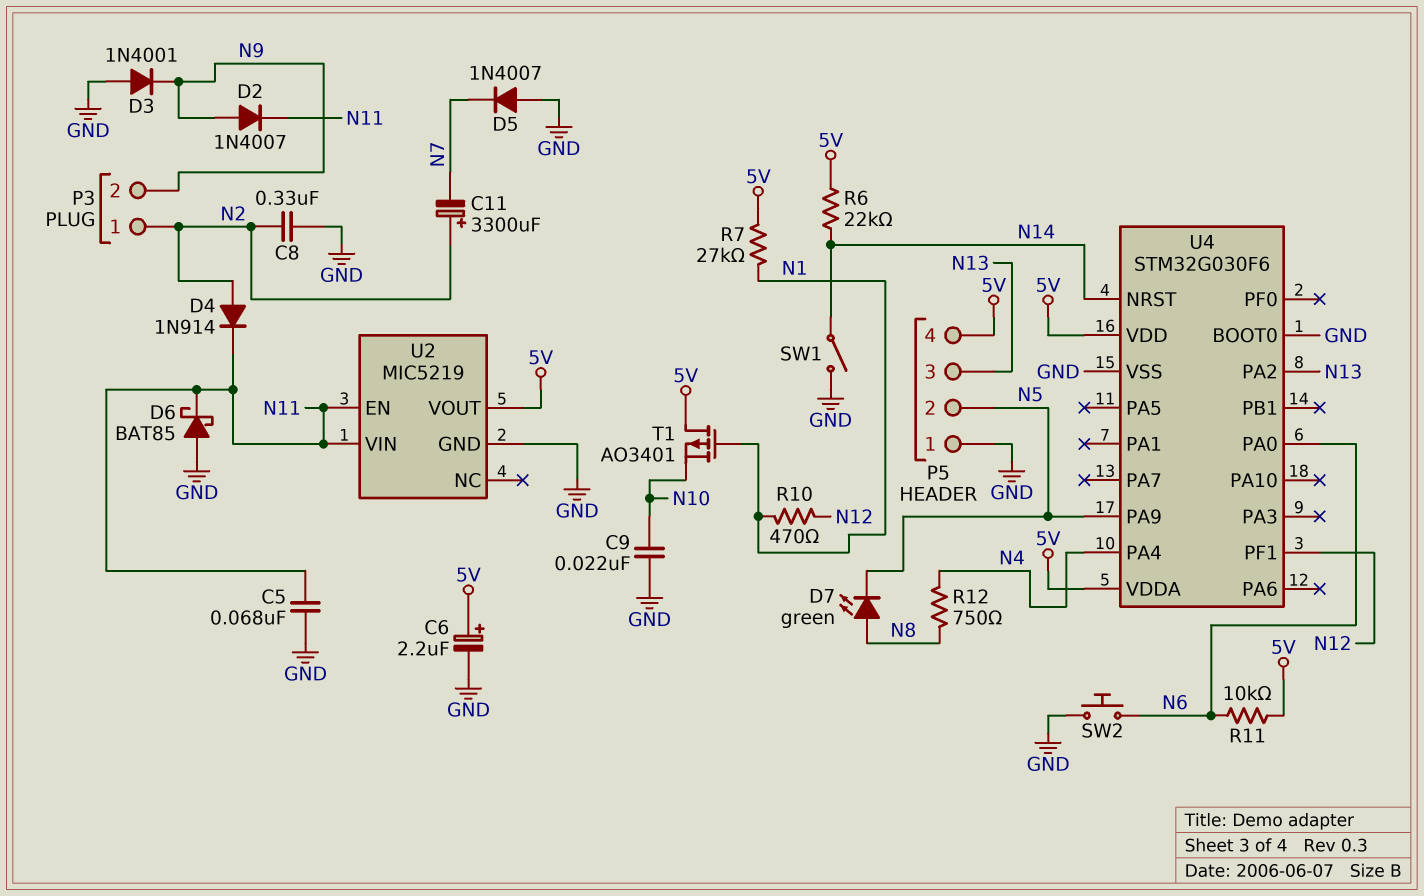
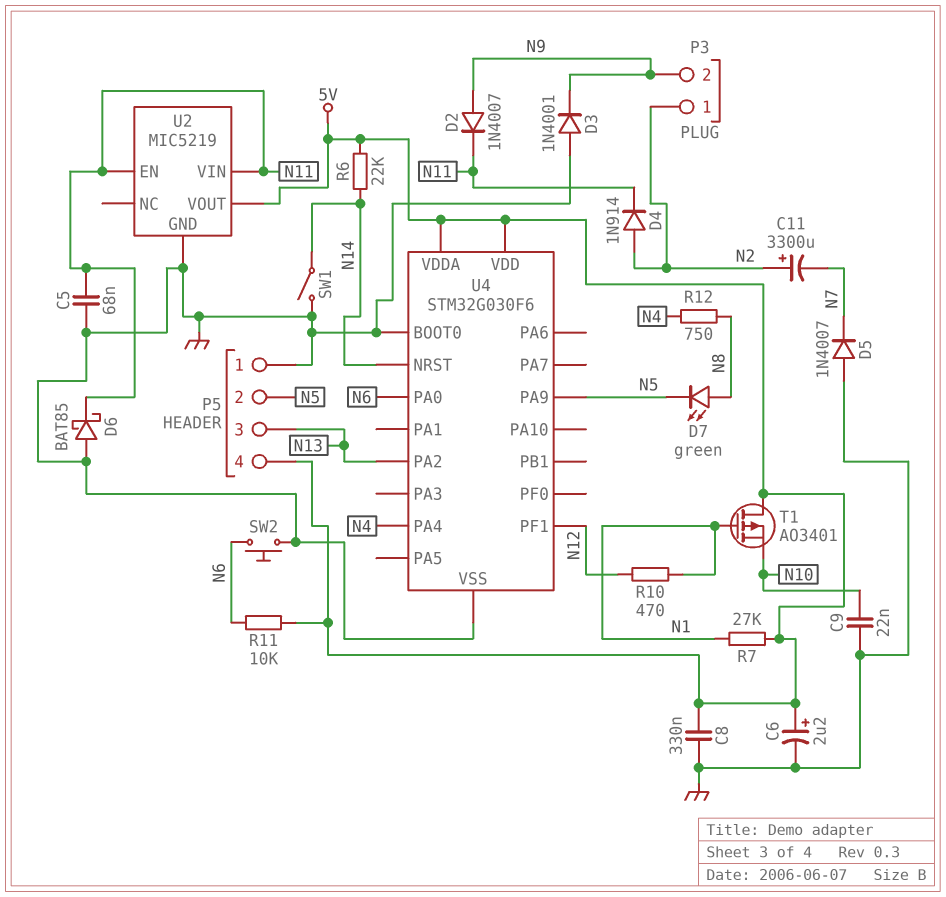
C8: 330nF (GND, N2) -> 330nF (5V, GND)

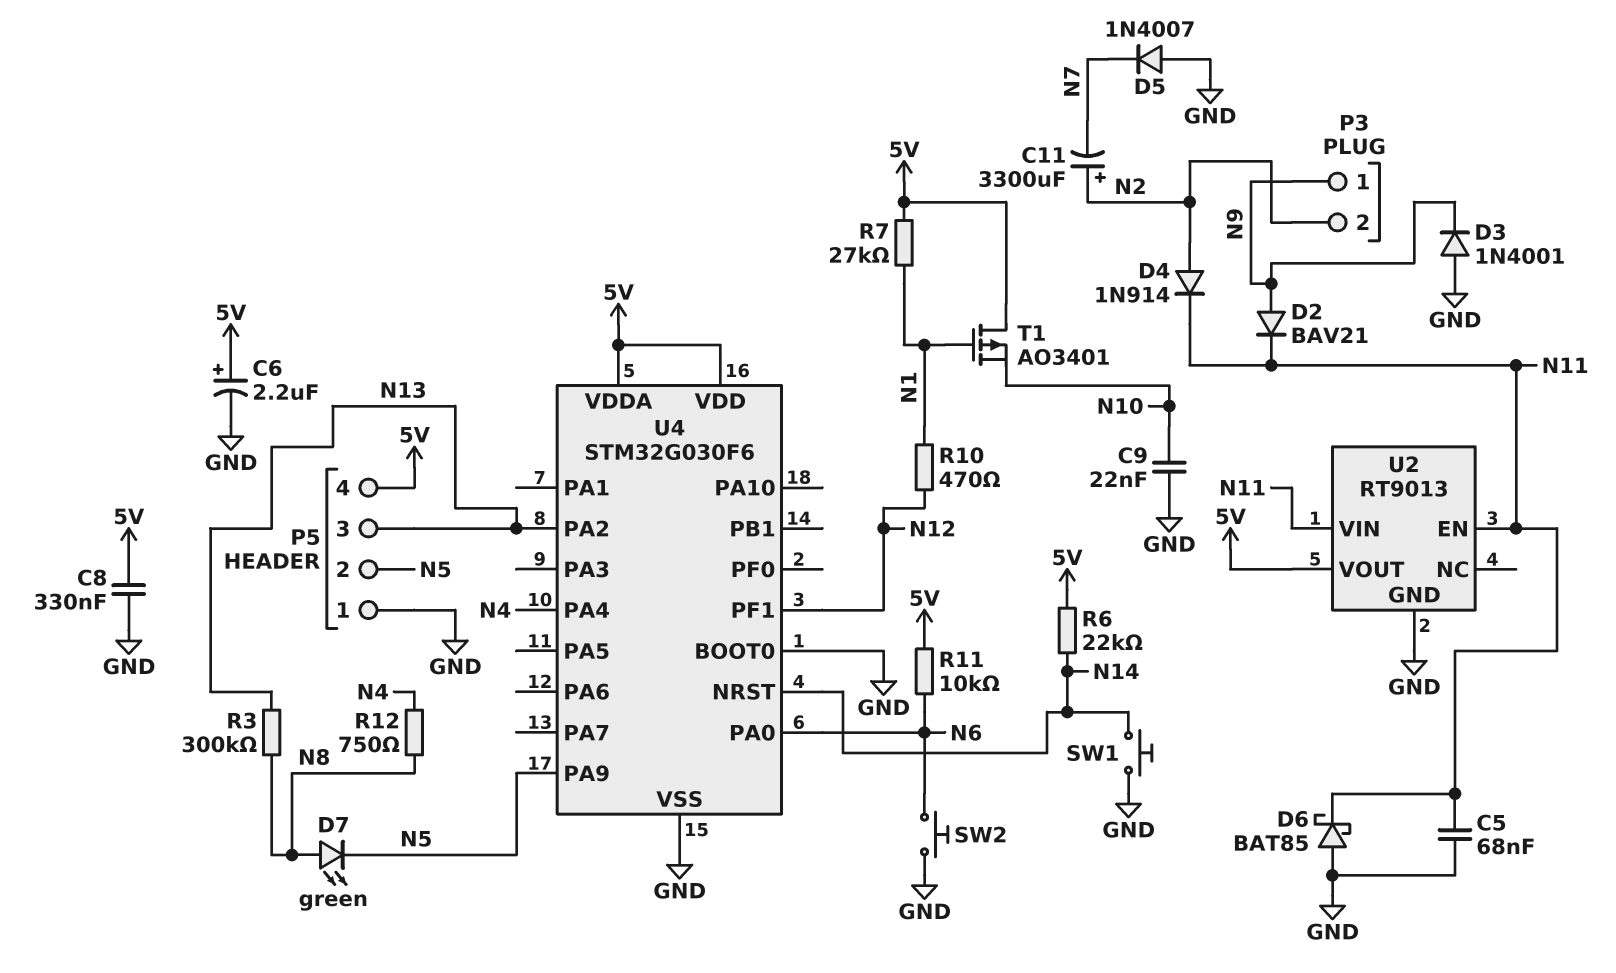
D2: diode 1N4007 (A N9, K N11) -> diode BAV21 (A N9, K N11)
P3 pin 1: N2 -> N9
P3 pin 2: N9 -> N2
R3: none -> 300k (N8, N13)
SW1: switch (GND, N14) -> button (GND, N14)
U2: MIC5219 -> RT9013

